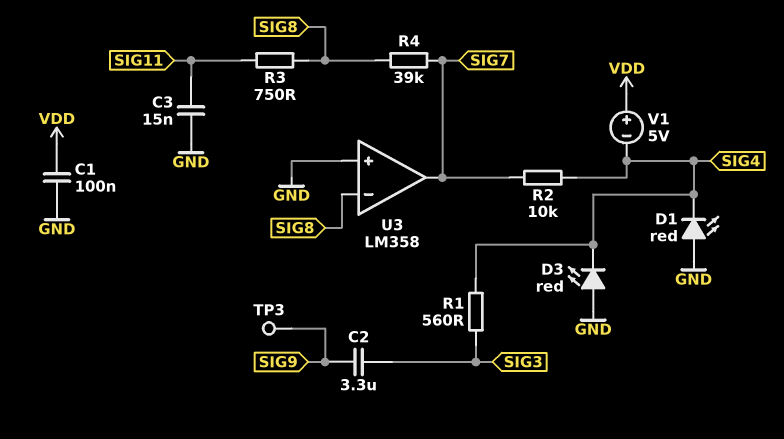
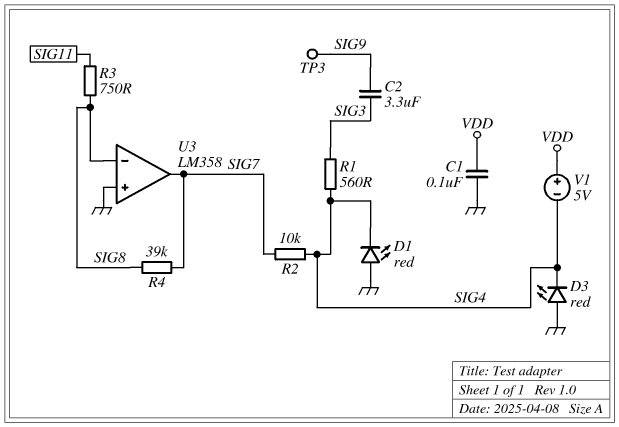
C3: 15nF (GND, SIG11) -> none

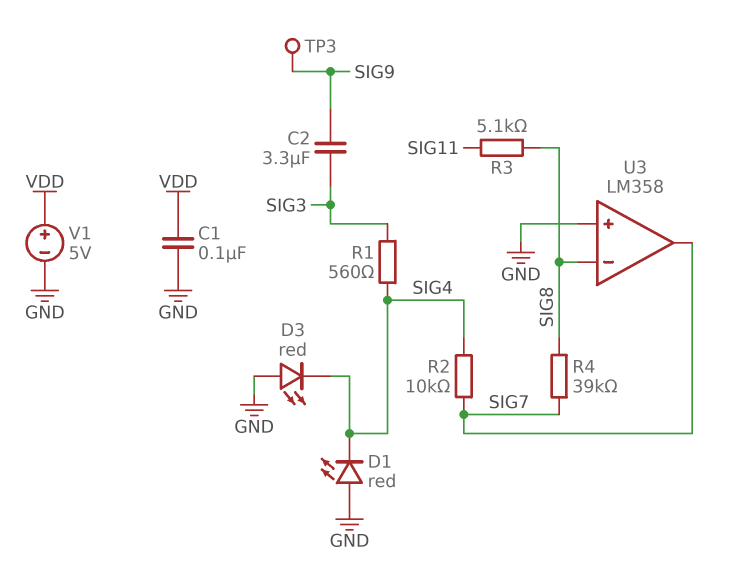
R3: 750 (SIG8, SIG11) -> 5.1k (SIG8, SIG11)
V1: 5V (plus VDD, minus SIG4) -> 5V (plus VDD, minus GND)

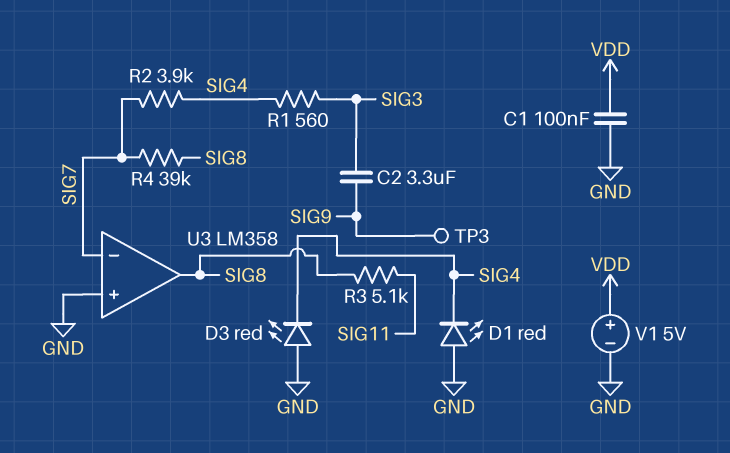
R2: 10k (SIG4, SIG7) -> 3.9k (SIG4, SIG7)
U3 pin in-: SIG8 -> SIG7
U3 pin out: SIG7 -> SIG8

